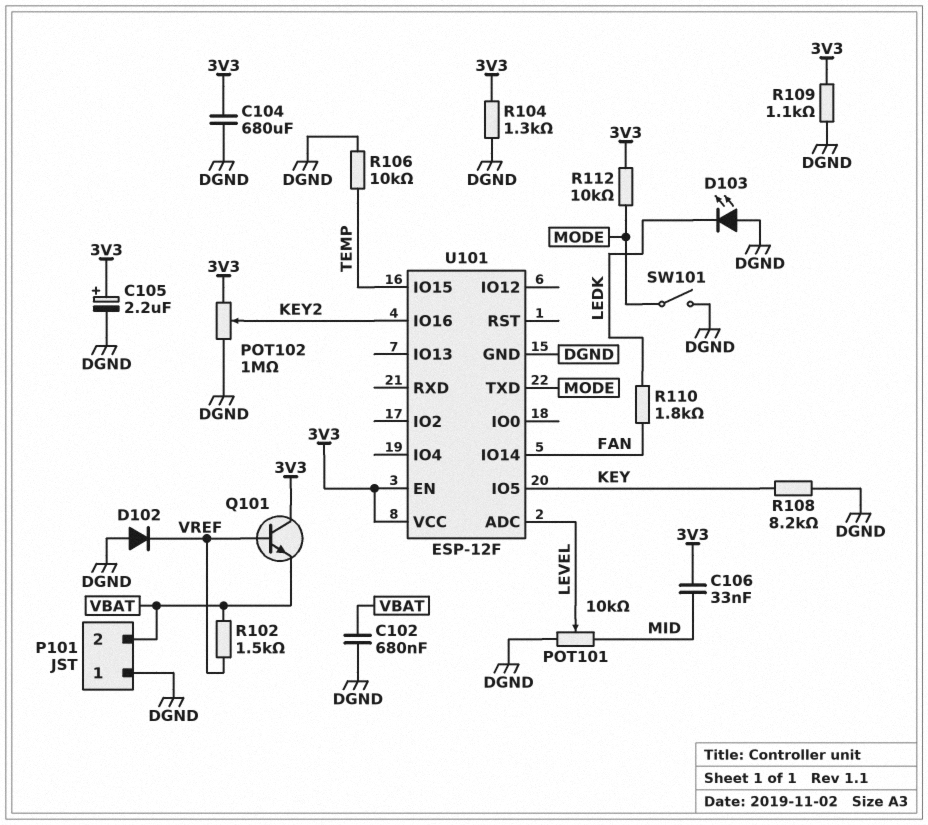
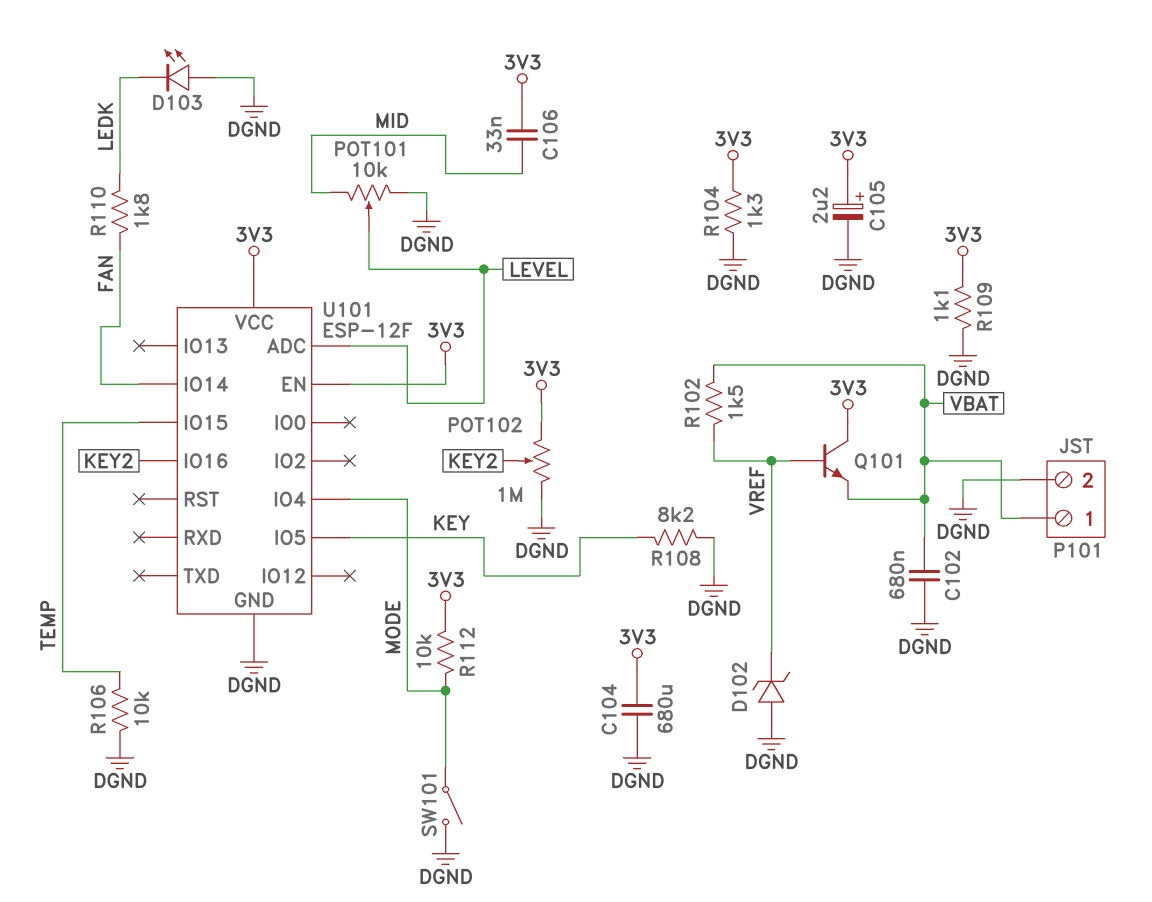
D102: diode (A DGND, K VREF) -> zener (A DGND, K VREF)
P101 pin 1: DGND -> VBAT
P101 pin 2: VBAT -> DGND
U101 pin IO4: none -> MODE
U101 pin TXD: MODE -> none

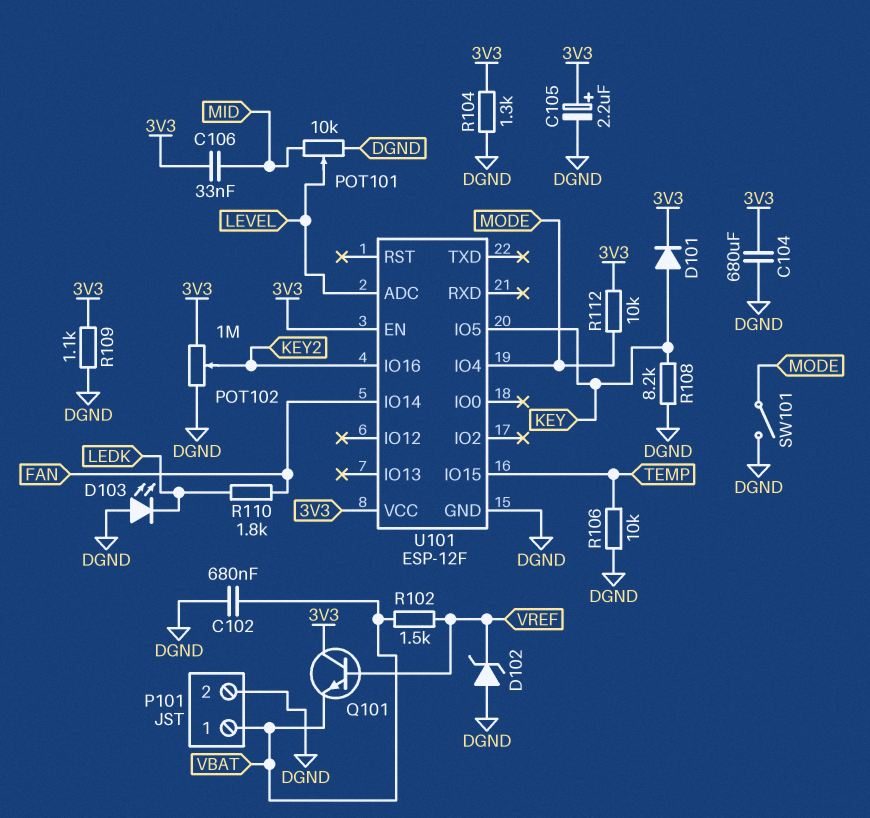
D101: none -> diode (A KEY, K 3V3)

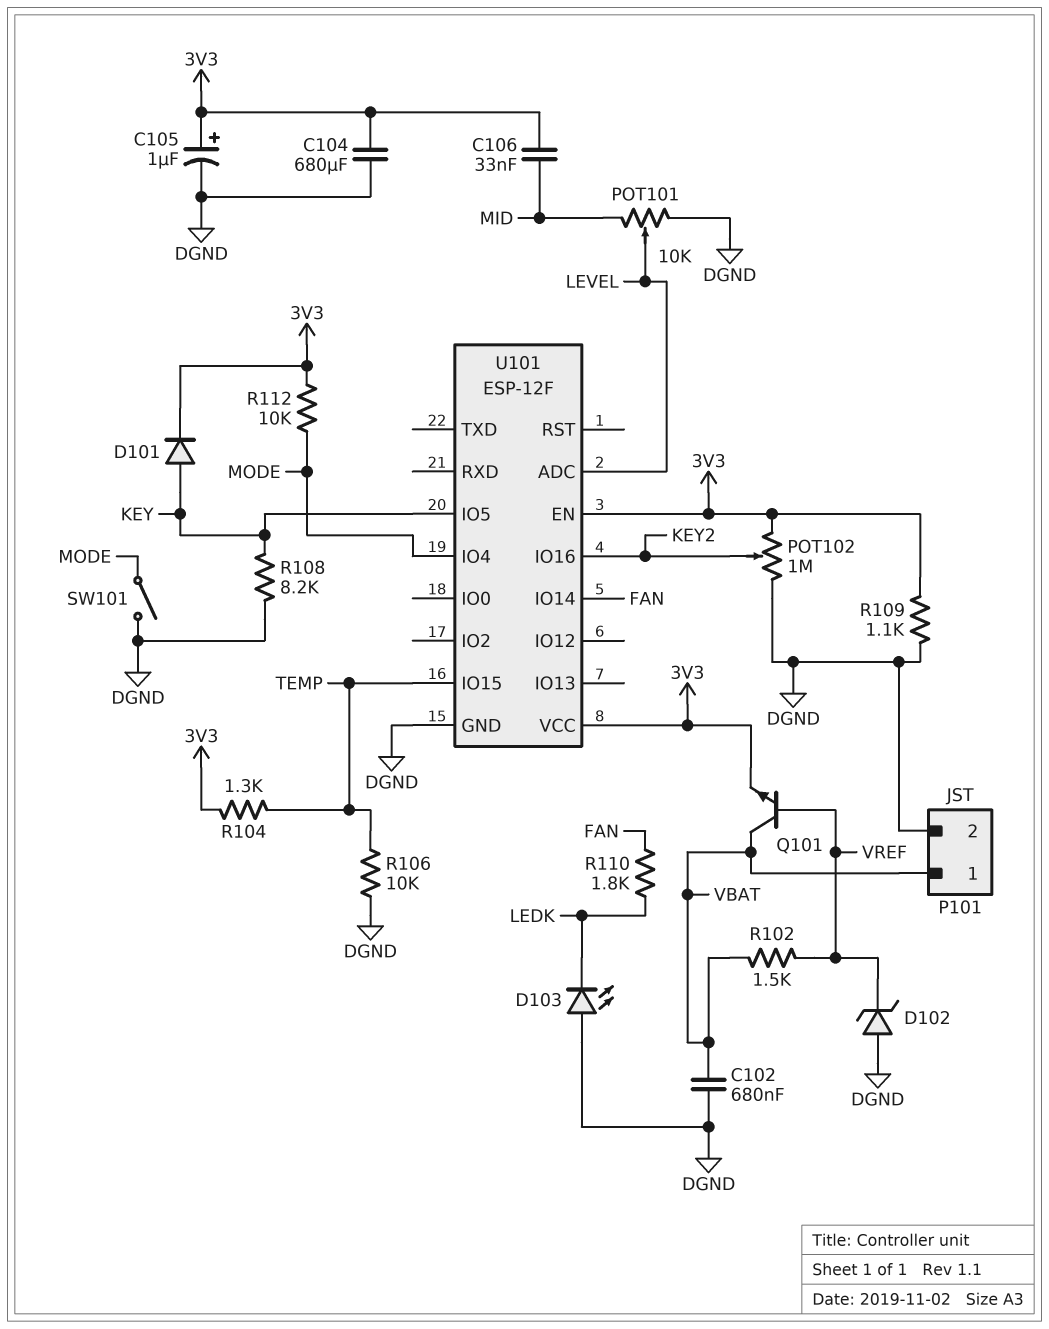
C105: 2.2uF (plus 3V3, minus DGND) -> 1uF (plus 3V3, minus DGND)
Q101: NPN (B VREF, C 3V3, E VBAT) -> NPN (B VREF, C VBAT, E 3V3)
R104: 1.3k (3V3, DGND) -> 1.3k (3V3, TEMP)

